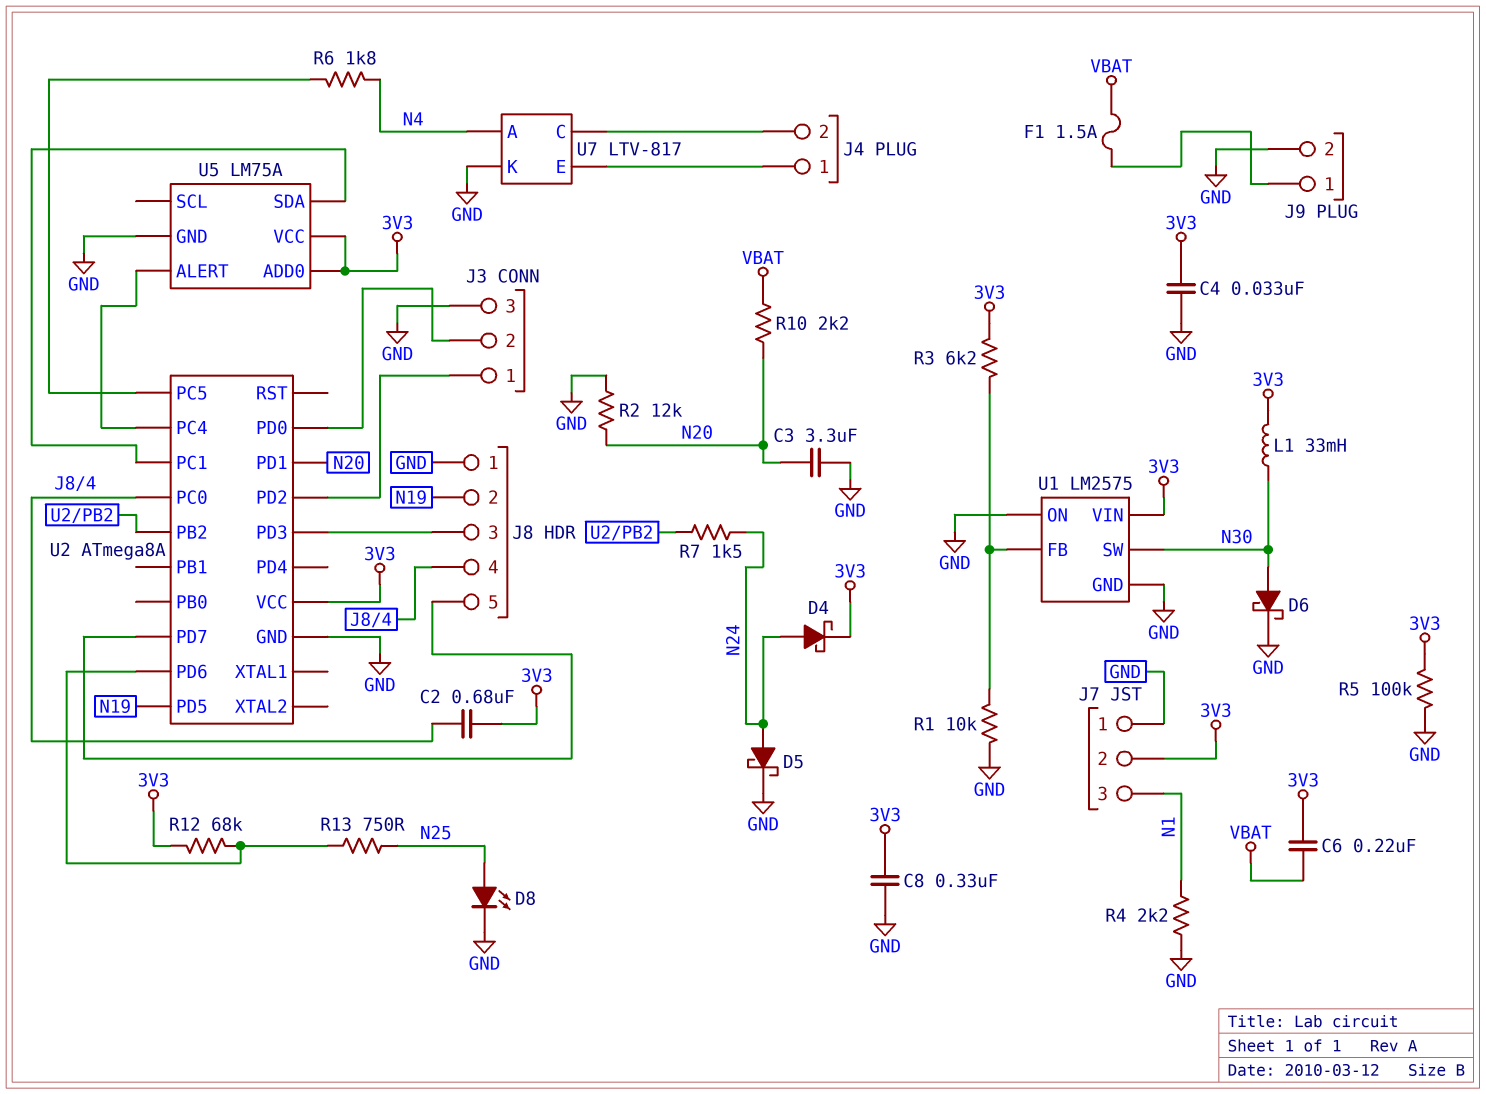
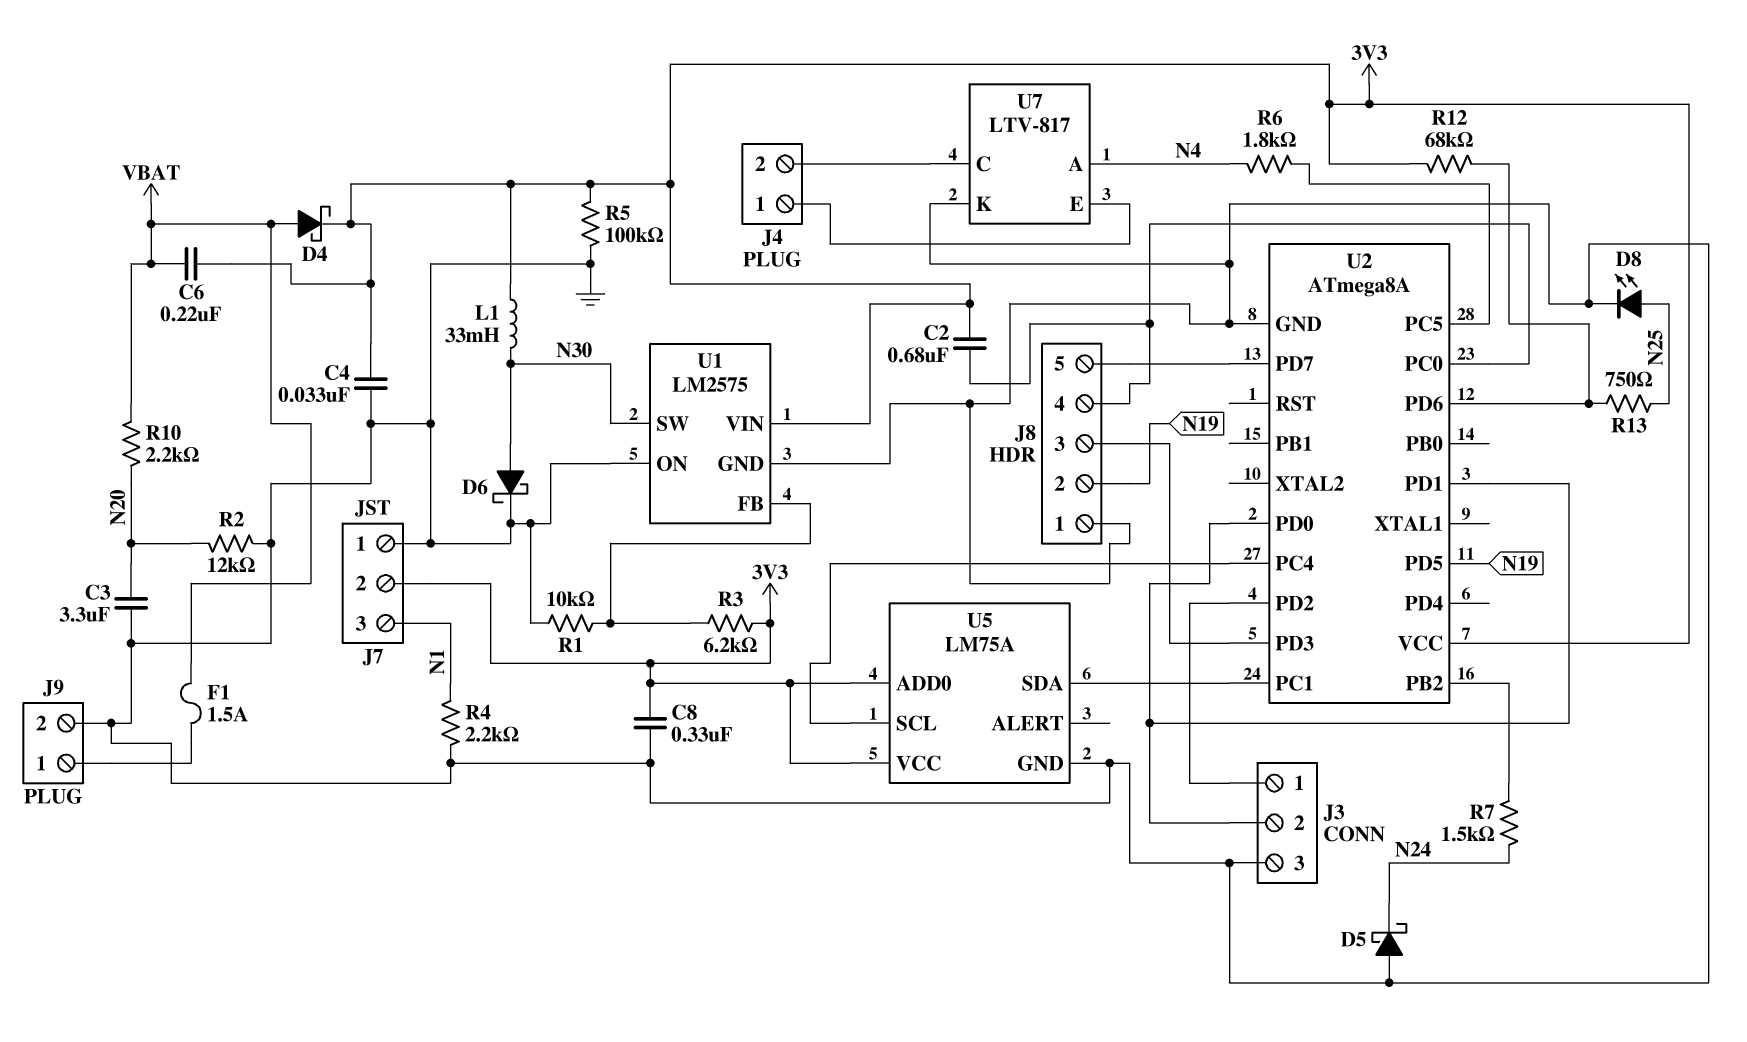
D4: schottky (A N24, K 3V3) -> schottky (A VBAT, K 3V3)
D5: schottky (A N24, K GND) -> schottky (A GND, K N24)
U2 pin PD1: N20 -> J3/2
U5 pin ALERT: U2/PC4 -> none
U5 pin SCL: none -> U2/PC4

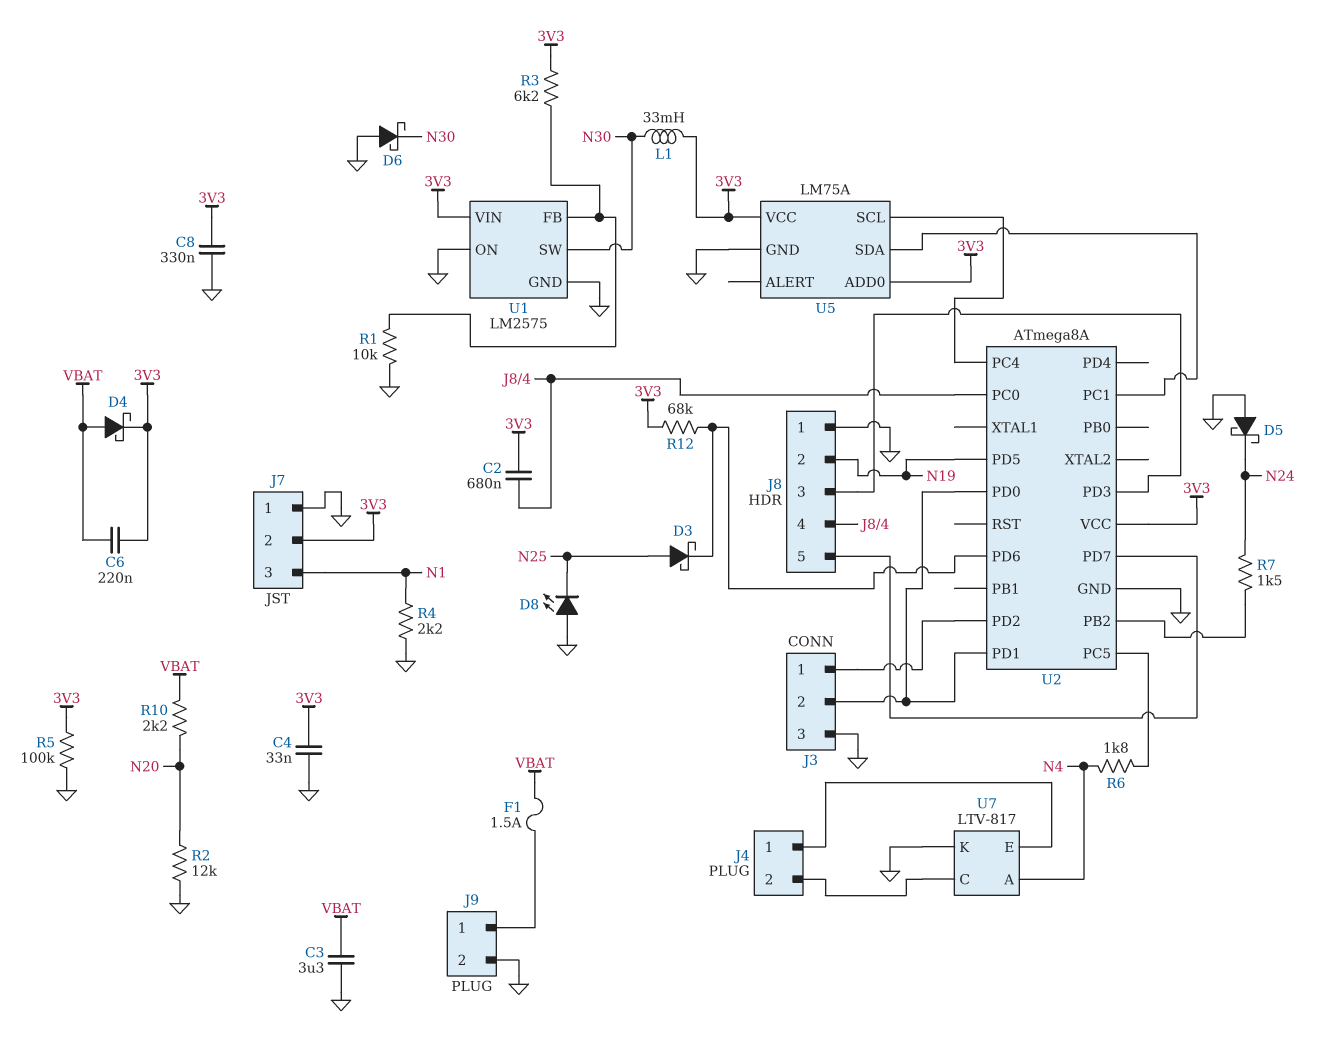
C3: 3.3uF (GND, N20) -> 3.3uF (GND, VBAT)
D3: none -> schottky (A N25, K U2/PD6)
D6: schottky (A N30, K GND) -> schottky (A GND, K N30)
D8: LED (A N25, K GND) -> LED (A GND, K N25)
R13: 750 (N25, U2/PD6) -> none

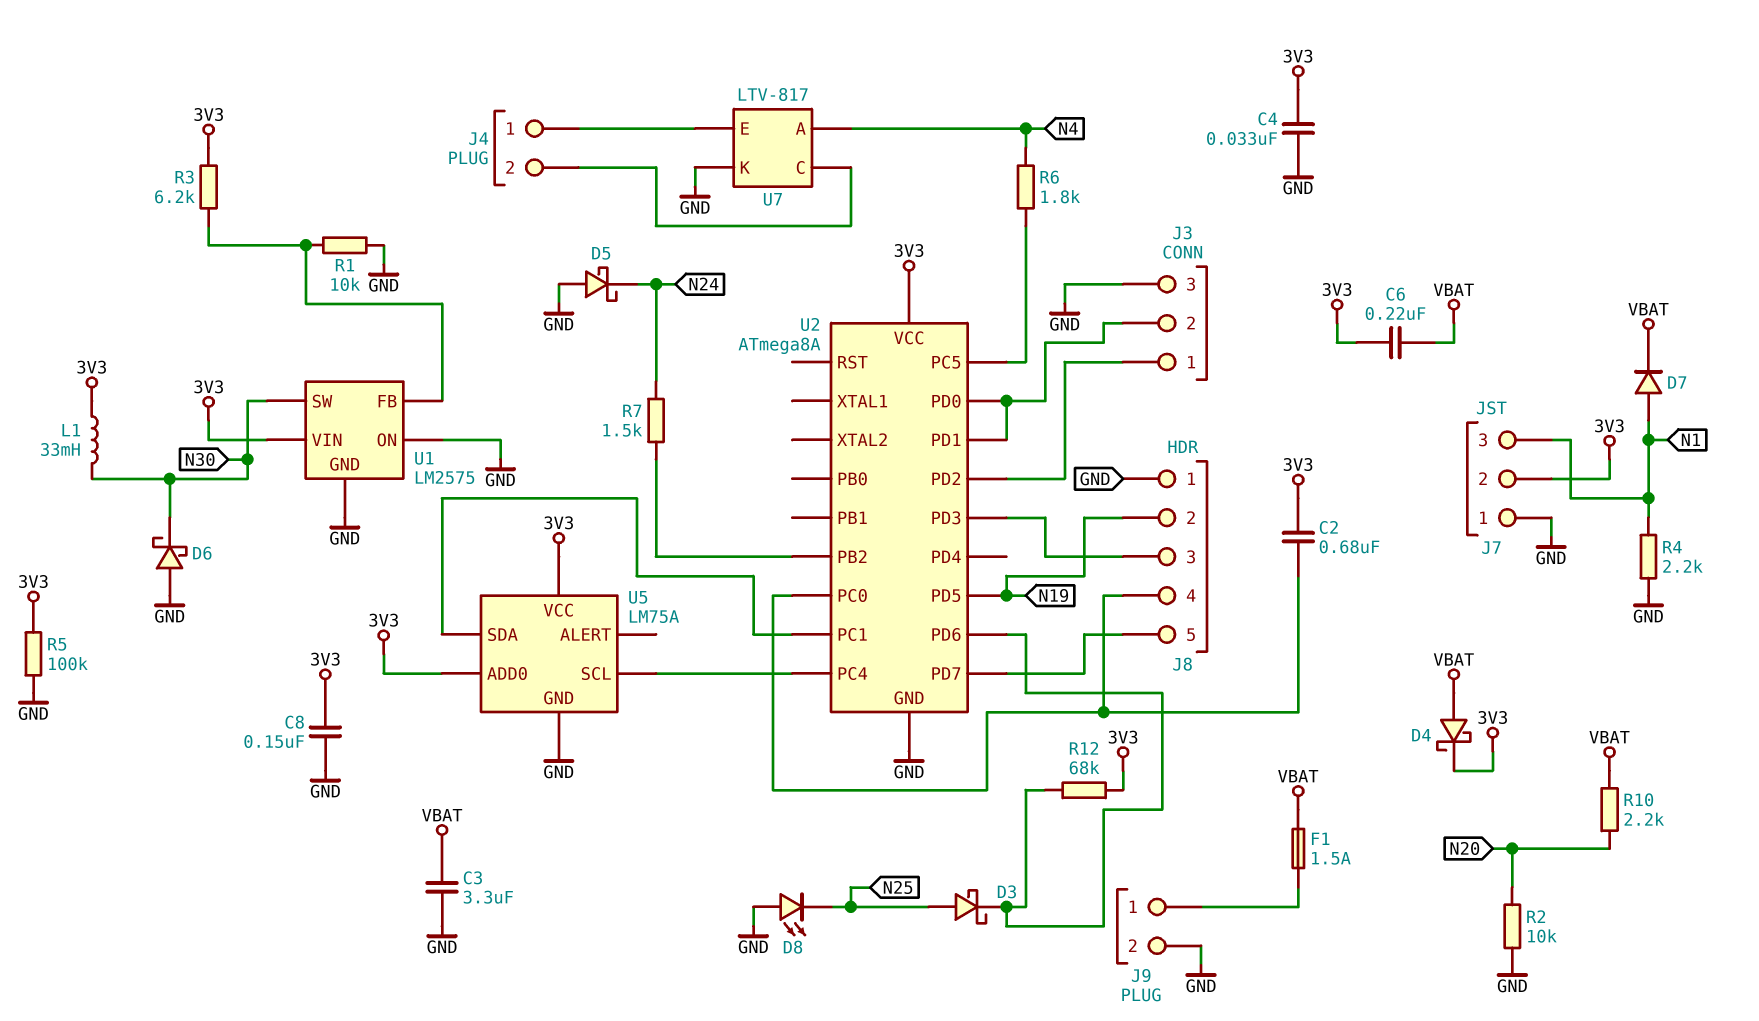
C8: 330nF (3V3, GND) -> 150nF (3V3, GND)
D7: none -> diode (A N1, K VBAT)
R2: 12k (GND, N20) -> 10k (GND, N20)

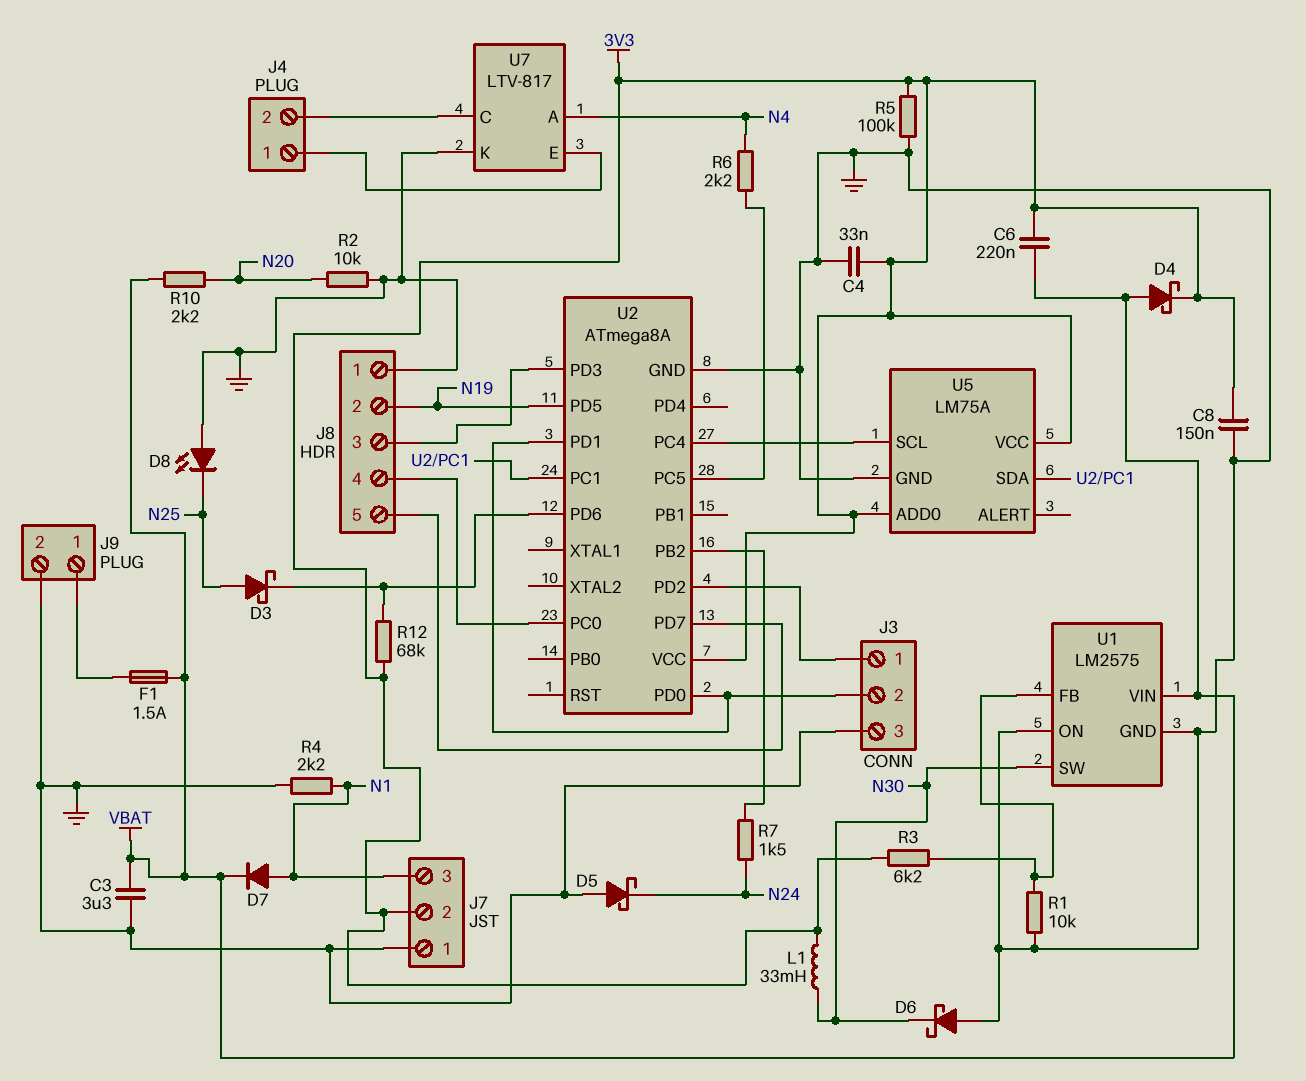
C2: 680nF (3V3, J8/4) -> none
R6: 1.8k (N4, U2/PC5) -> 2.2k (N4, U2/PC5)
U1 pin VIN: 3V3 -> VBAT

